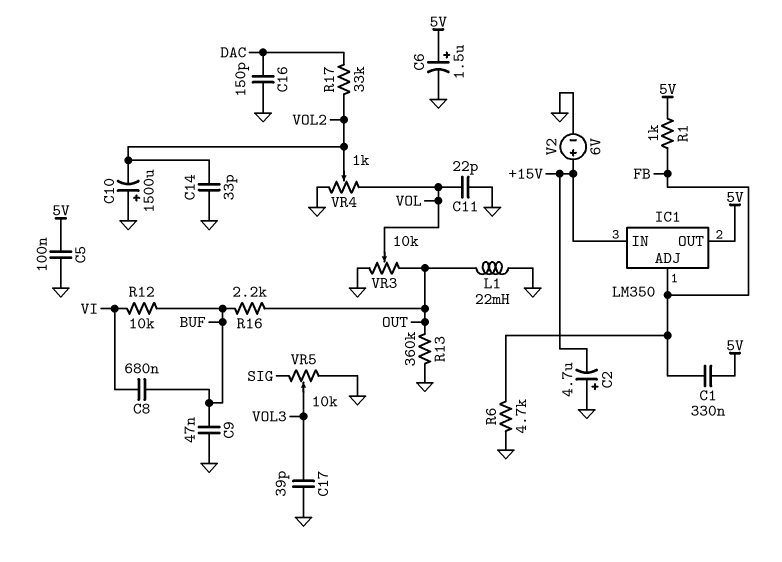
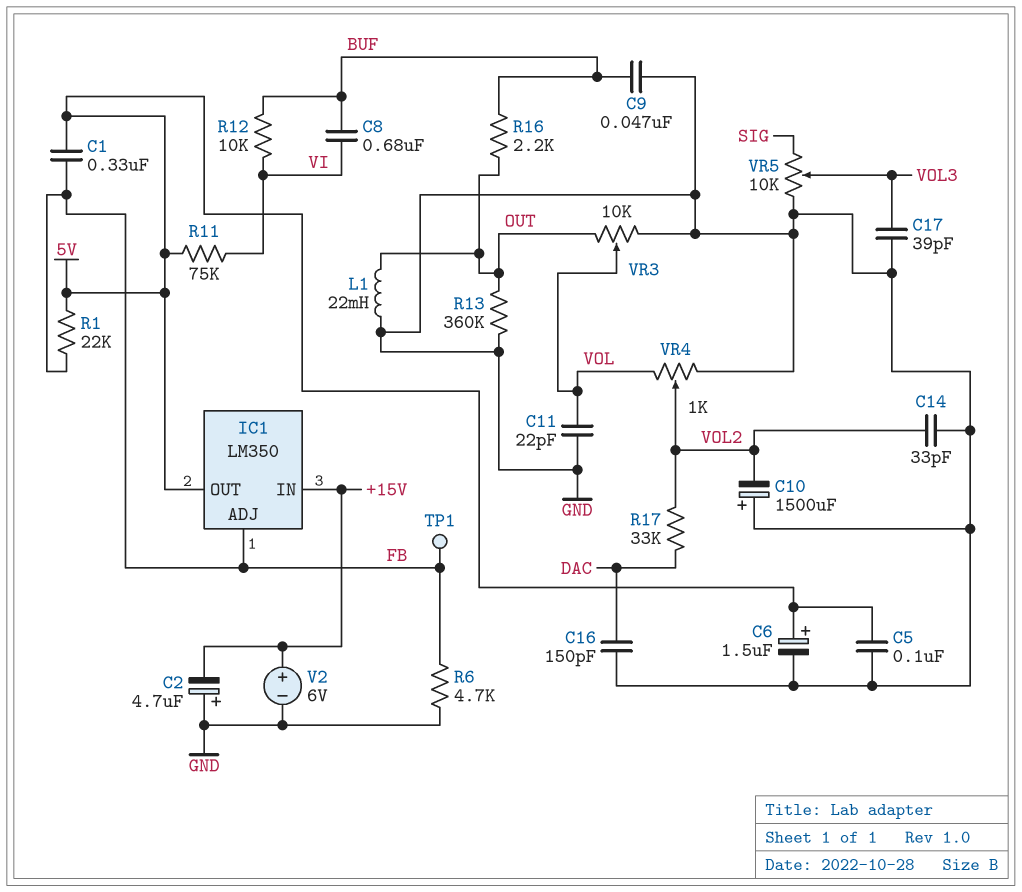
R1: 1k (5V, FB) -> 22k (5V, FB)
R11: none -> 75k (5V, VI)
TP1: none -> test point (FB)

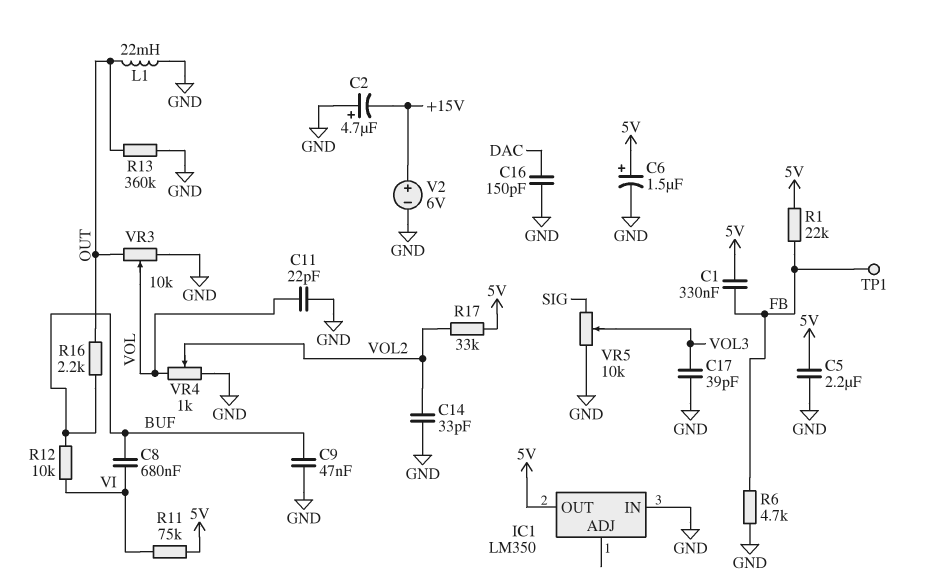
C5: 100nF (5V, GND) -> 2.2uF (5V, GND)
C10: 1500uF (plus GND, minus VOL2) -> none
IC1 pin ADJ: FB -> none
IC1 pin IN: +15V -> GND
R17: 33k (DAC, VOL2) -> 33k (5V, VOL2)

